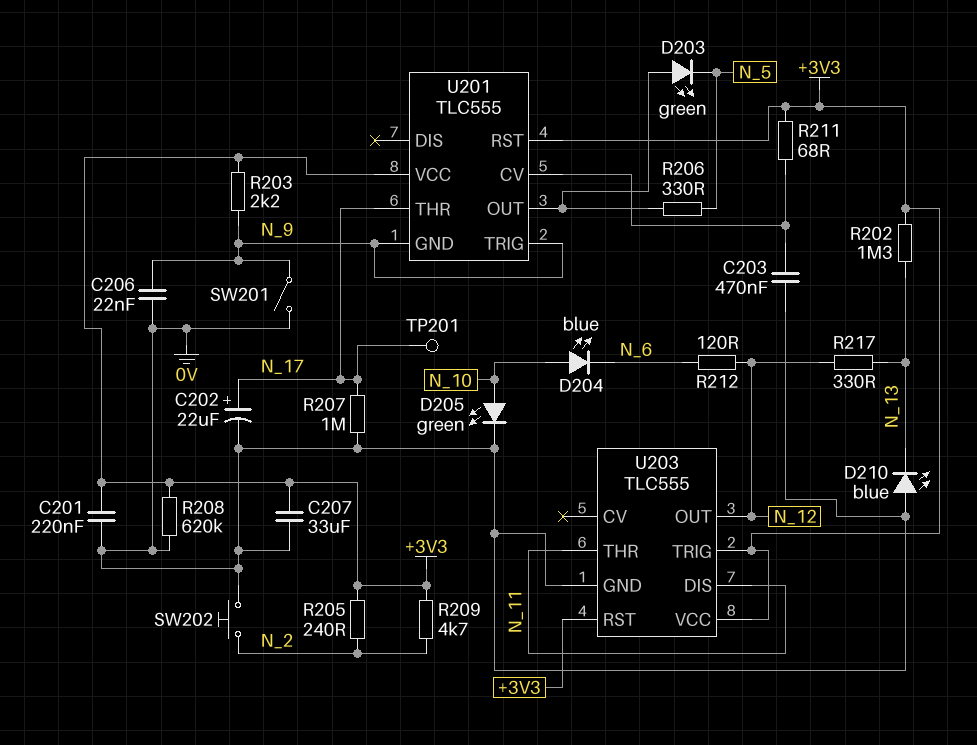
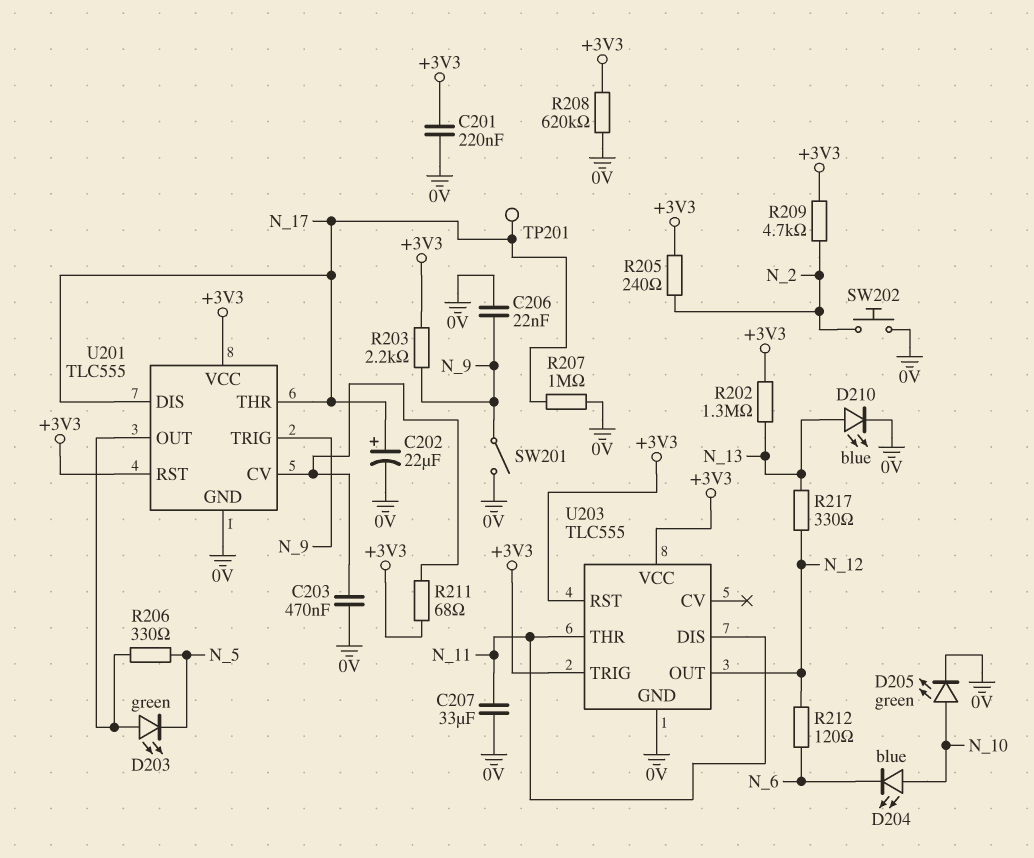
C207: 33uF (+3V3, 0V) -> 33uF (0V, N_11)
D210: LED blue (A 0V, K N_13) -> LED blue (A N_13, K 0V)
U201 pin DIS: none -> N_17
U201 pin GND: N_9 -> 0V

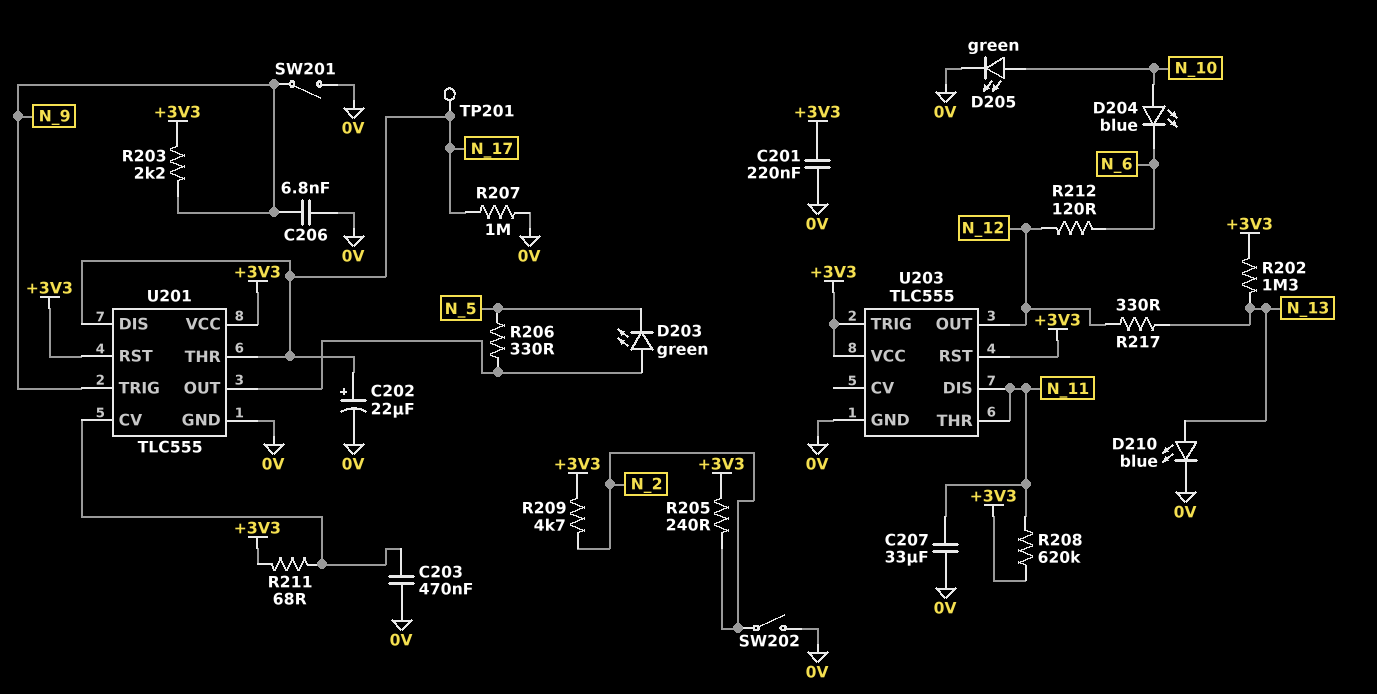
C206: 22nF (0V, N_9) -> 6.8nF (0V, N_9)
R208: 620k (+3V3, 0V) -> 620k (+3V3, N_11)
SW202: button (0V, N_2) -> switch (0V, N_2)

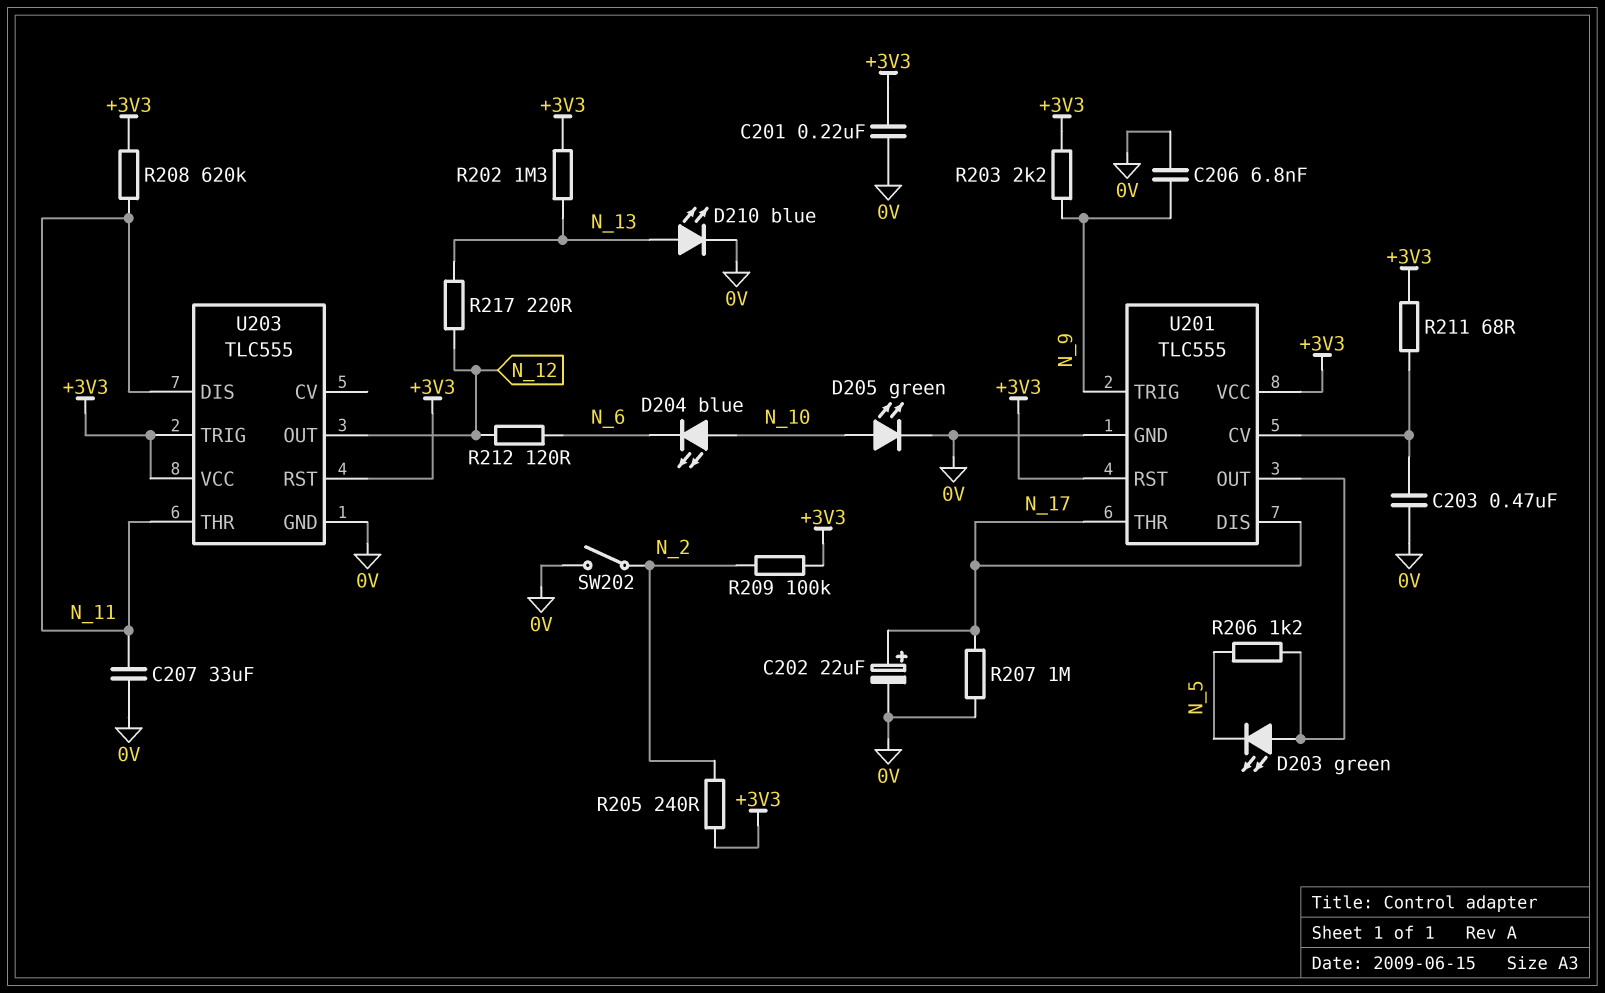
R206: 330 (N_5, U201/OUT) -> 1.2k (N_5, U201/OUT)
R209: 4.7k (+3V3, N_2) -> 100k (+3V3, N_2)
R217: 330 (N_12, N_13) -> 220 (N_12, N_13)
SW201: switch (0V, N_9) -> none
TP201: test point (N_17) -> none

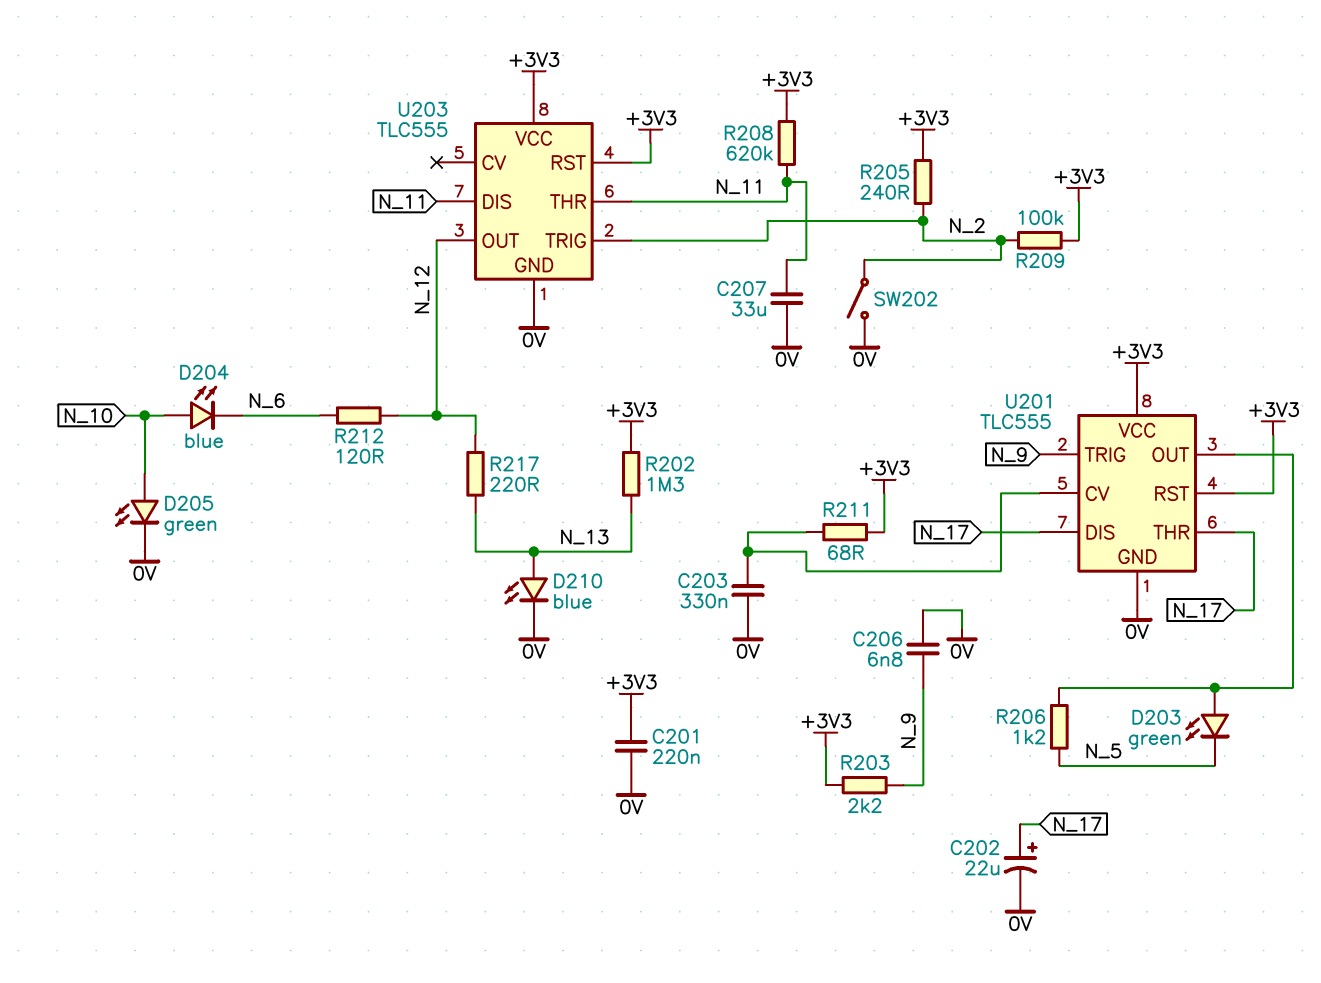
C203: 470nF (0V, U201/CV) -> 330nF (0V, U201/CV)
R207: 1M (0V, N_17) -> none
U203 pin TRIG: +3V3 -> N_2

